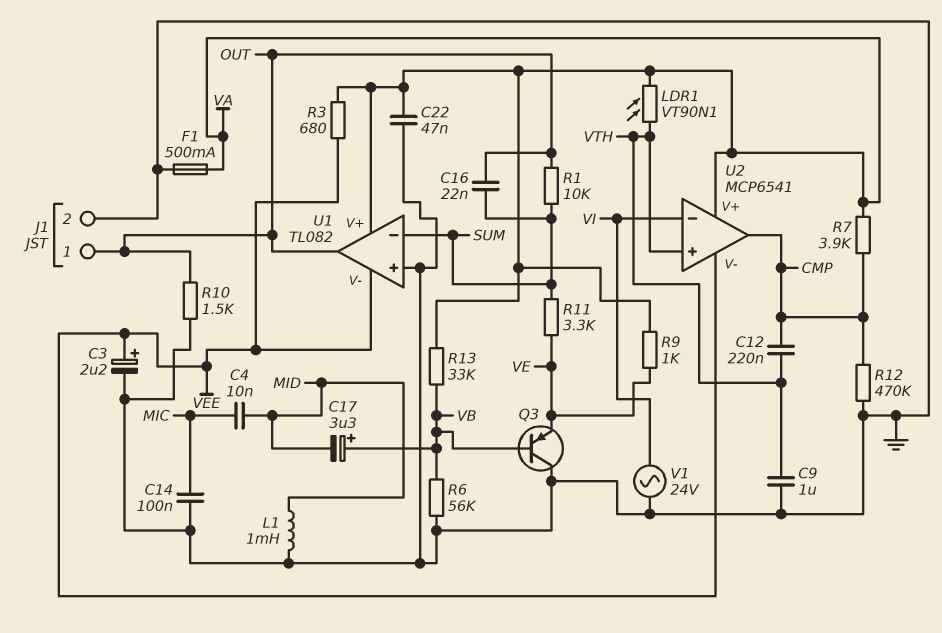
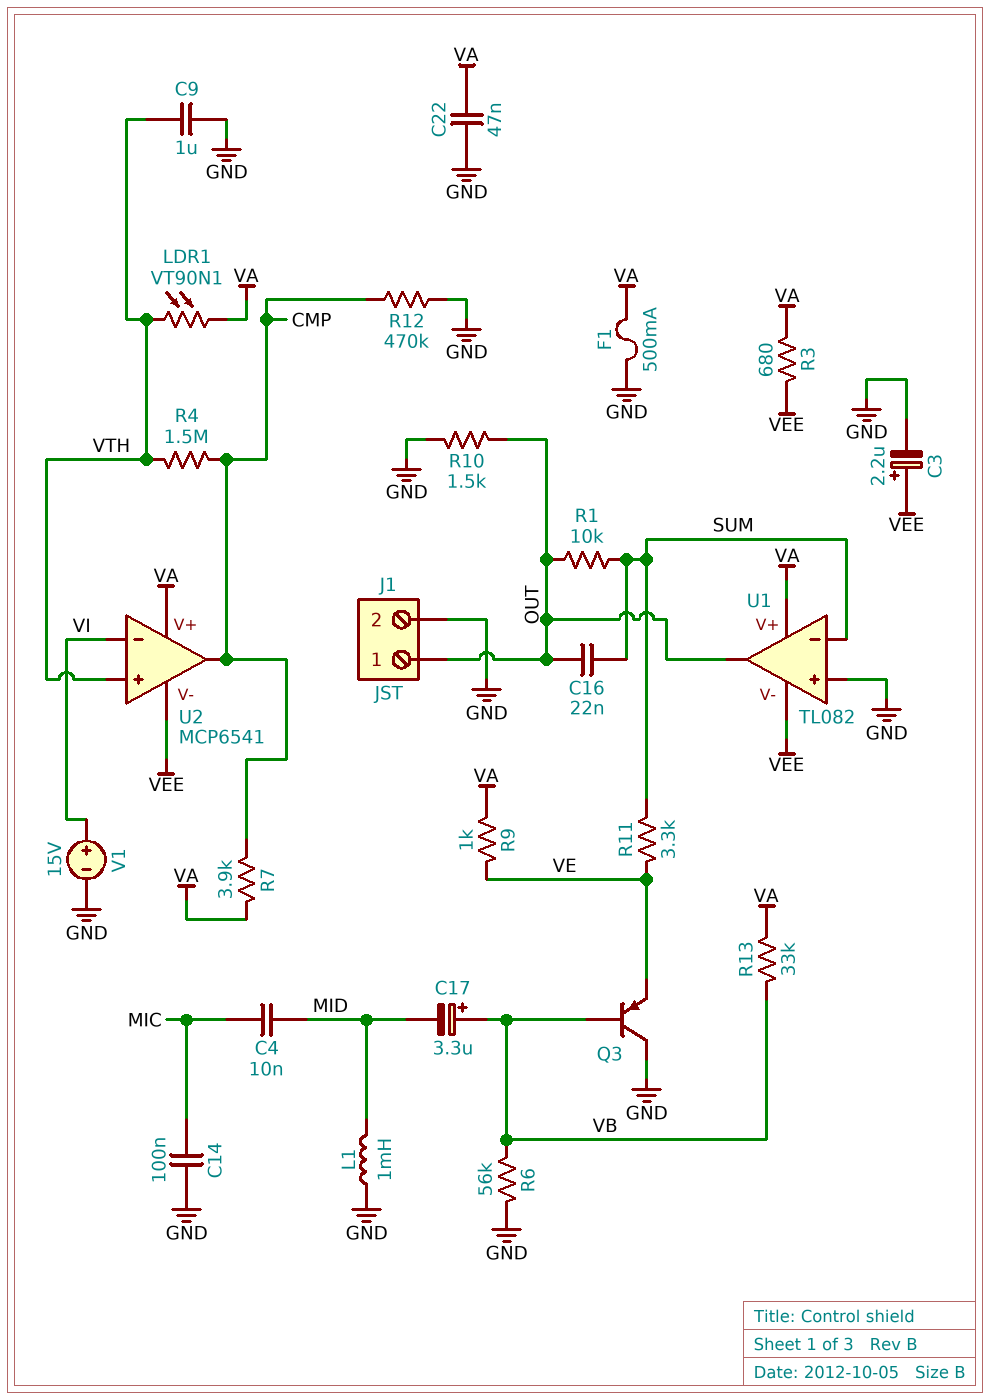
C12: 220nF (CMP, VTH) -> none
R4: none -> 1.5M (CMP, VTH)
V1: AC 24V (GND, VI) -> 15V (plus VI, minus GND)

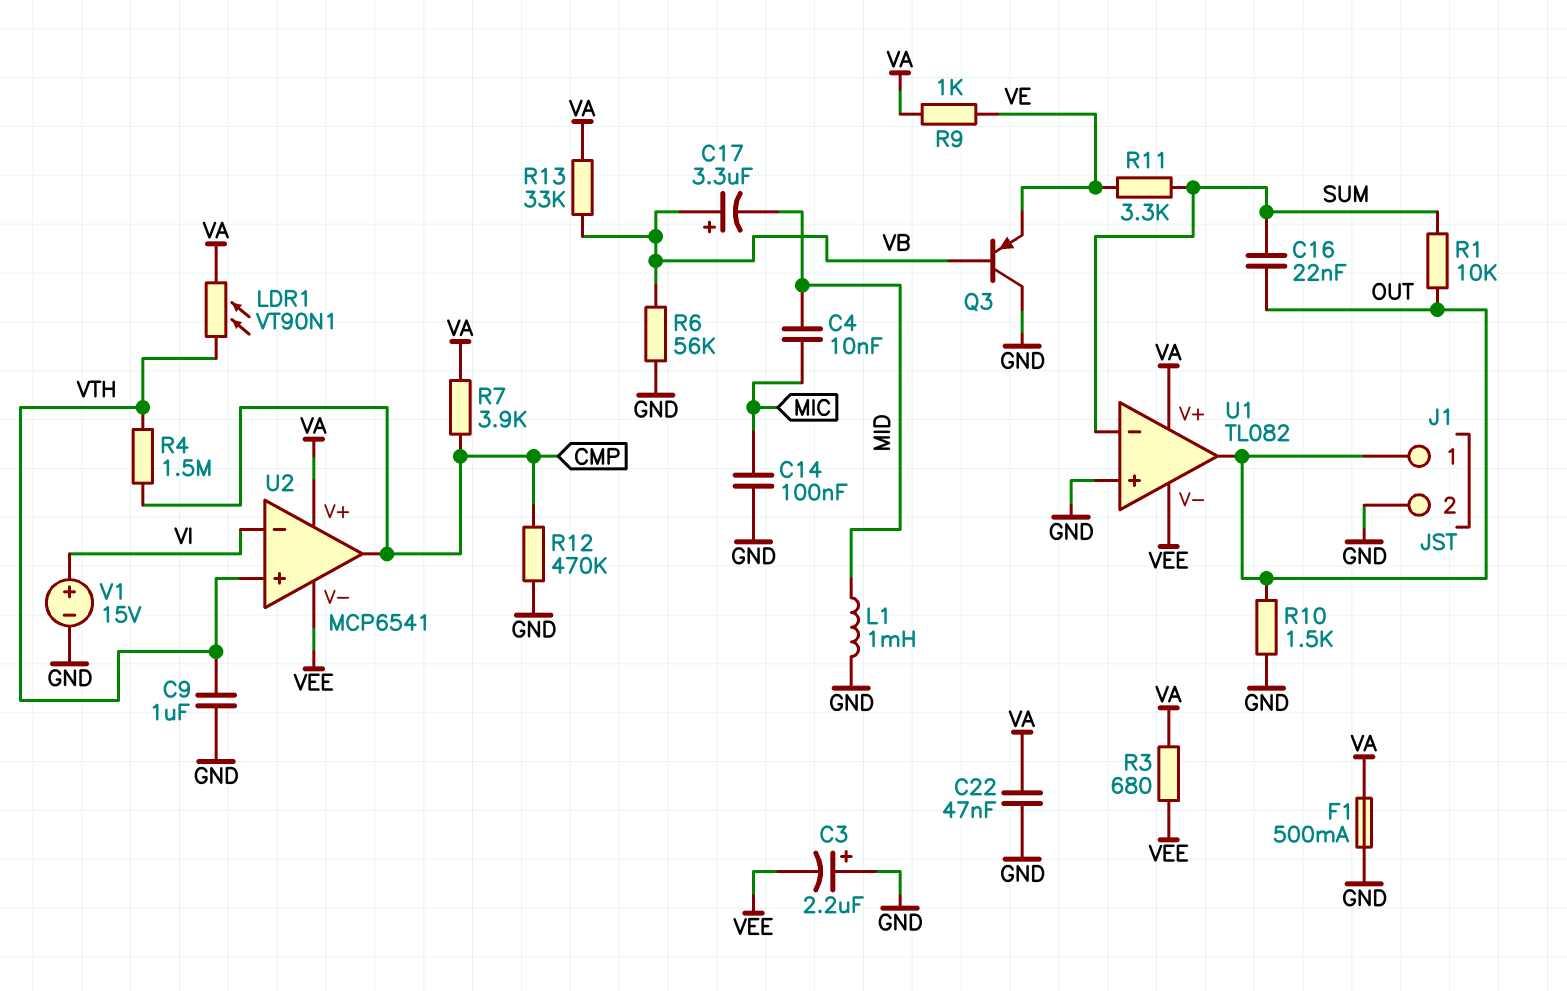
C3: 2.2uF (plus VEE, minus GND) -> 2.2uF (plus GND, minus VEE)

